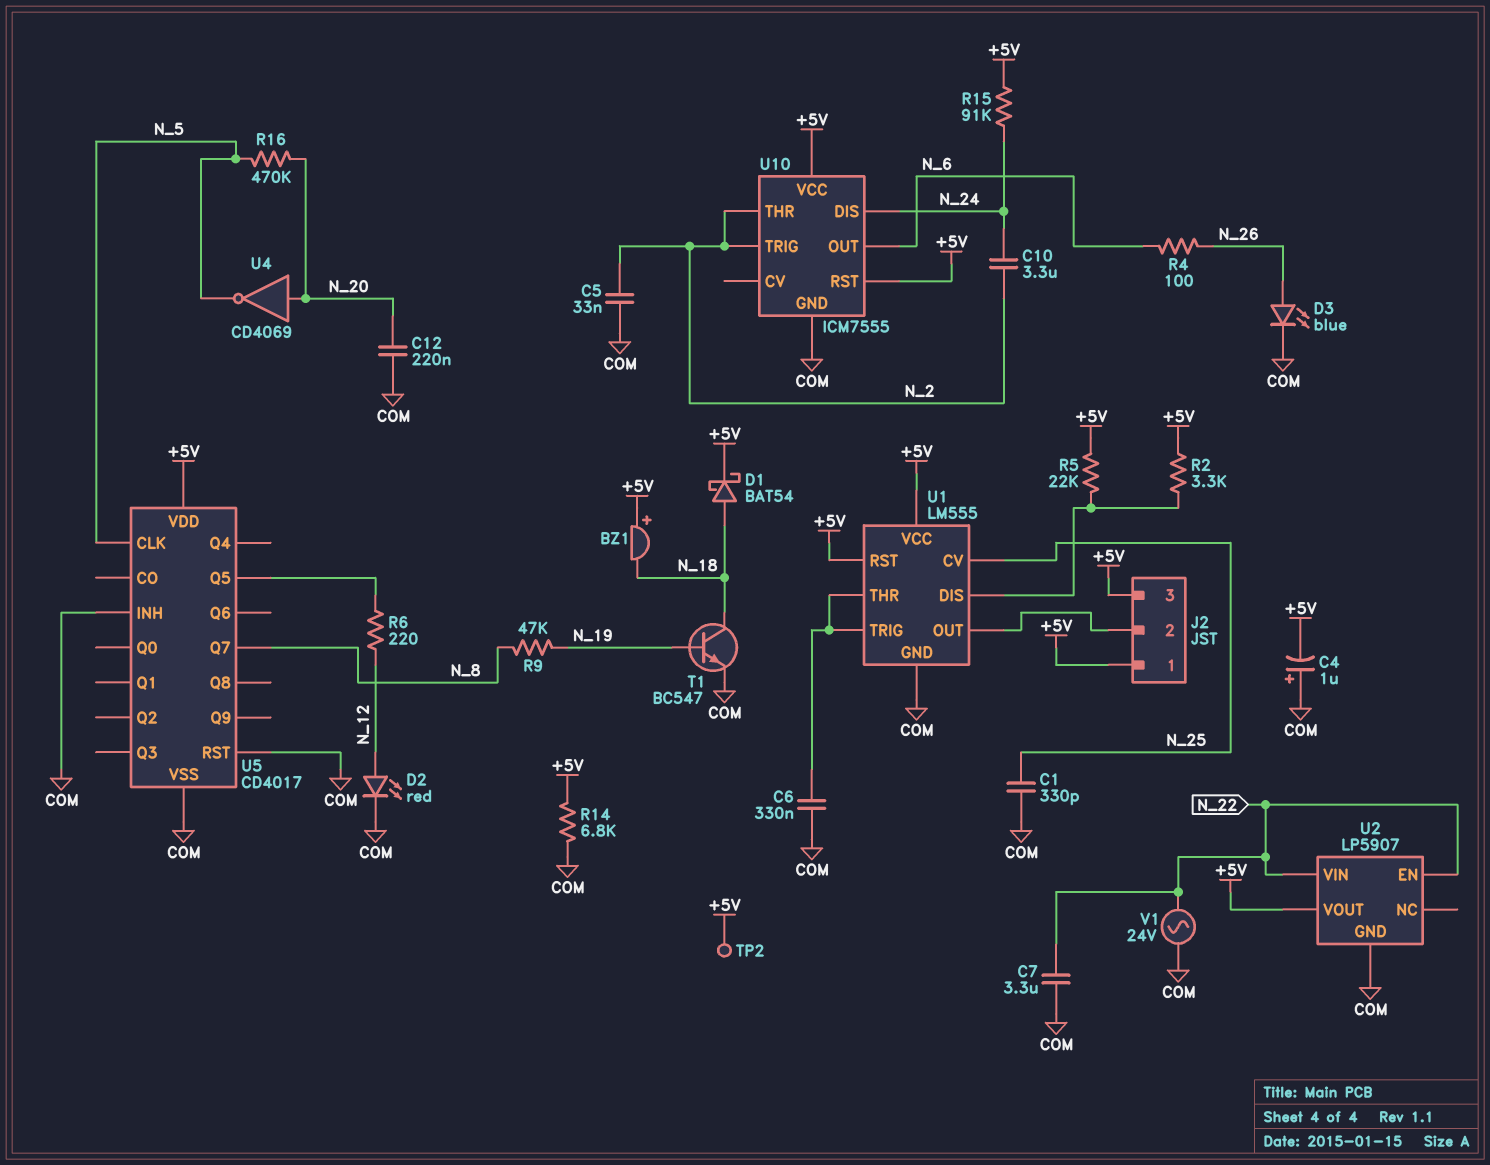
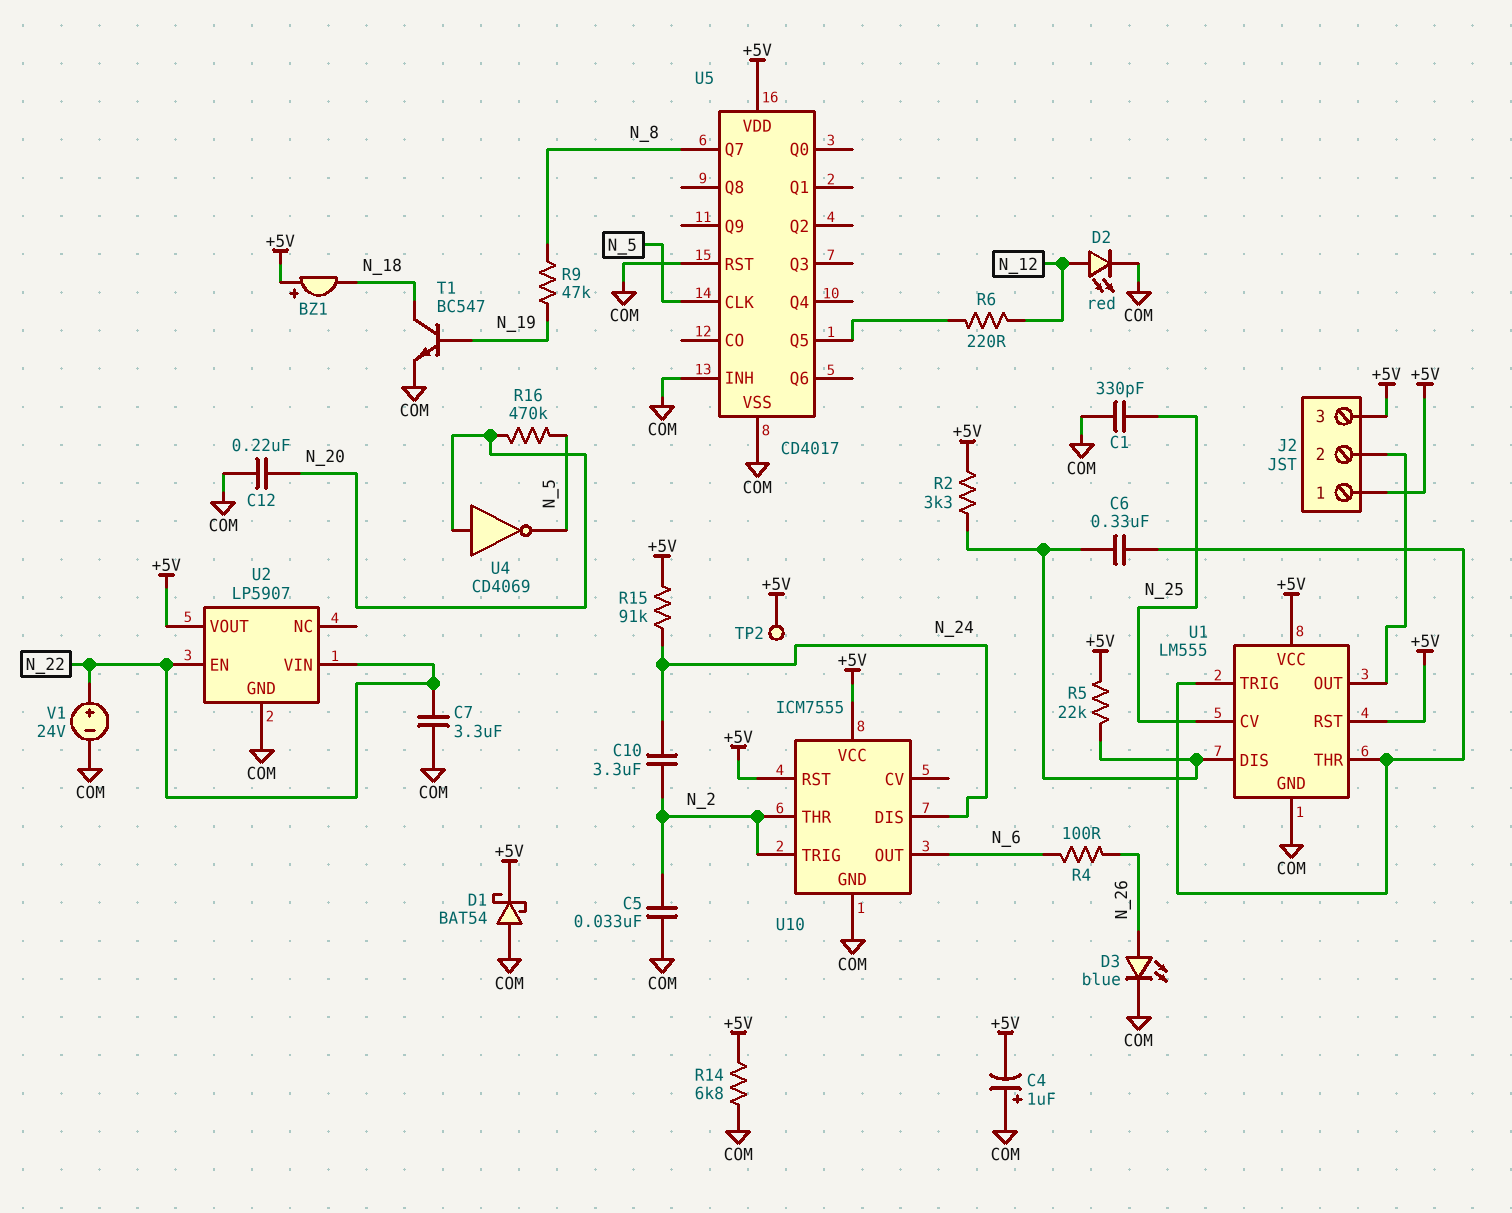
C6: 330nF (COM, U1/THR) -> 330nF (U1/DIS, U1/THR)
D1: schottky BAT54 (A N_18, K +5V) -> schottky BAT54 (A COM, K +5V)
V1: AC 24V (COM, N_22) -> 24V (plus N_22, minus COM)

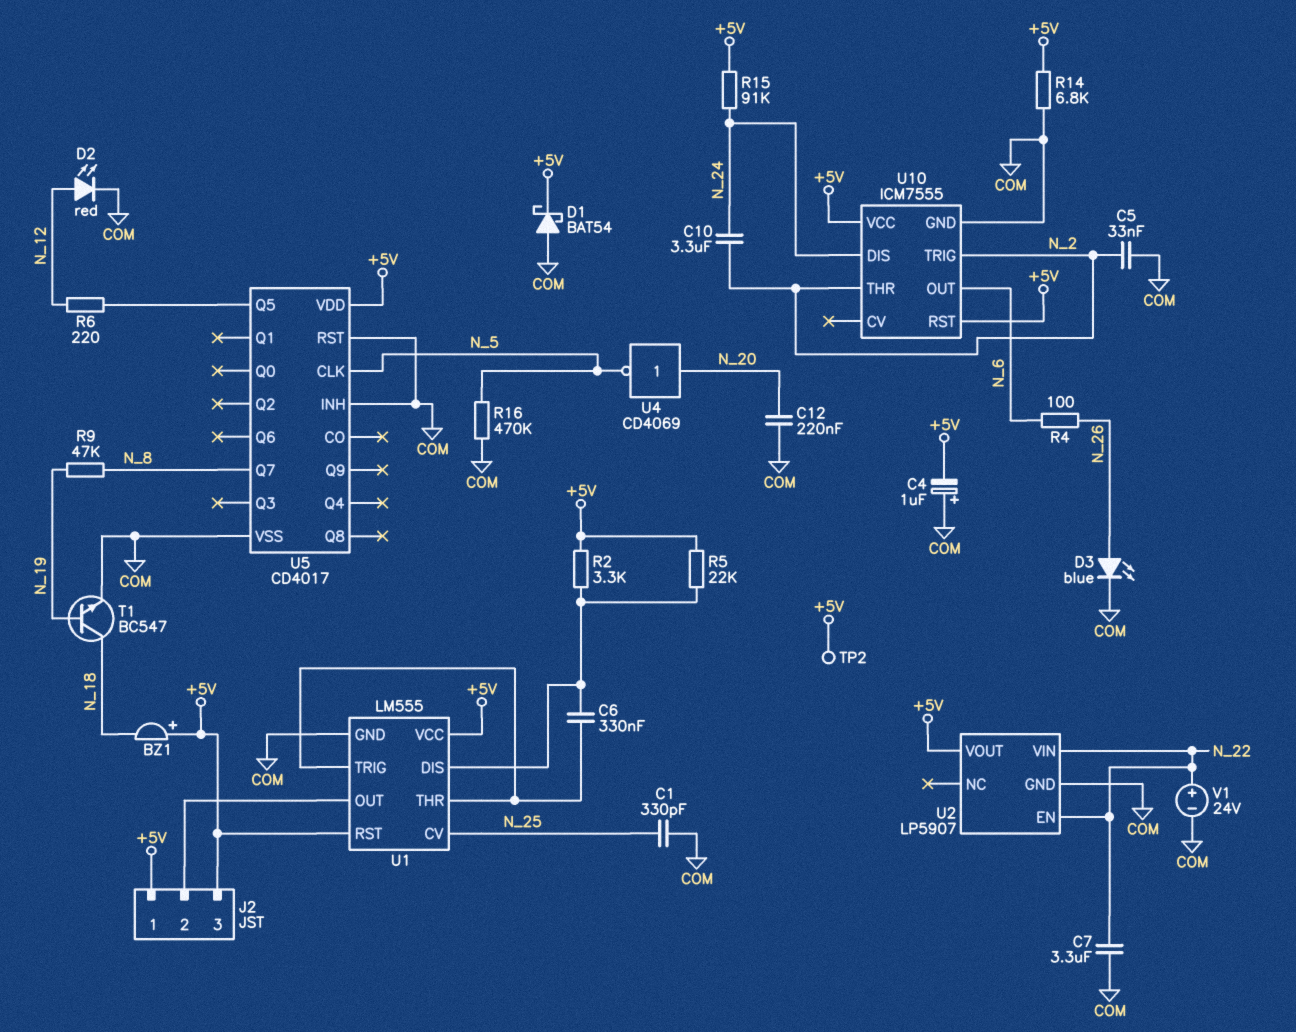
R16: 470k (N_5, N_20) -> 470k (COM, N_5)

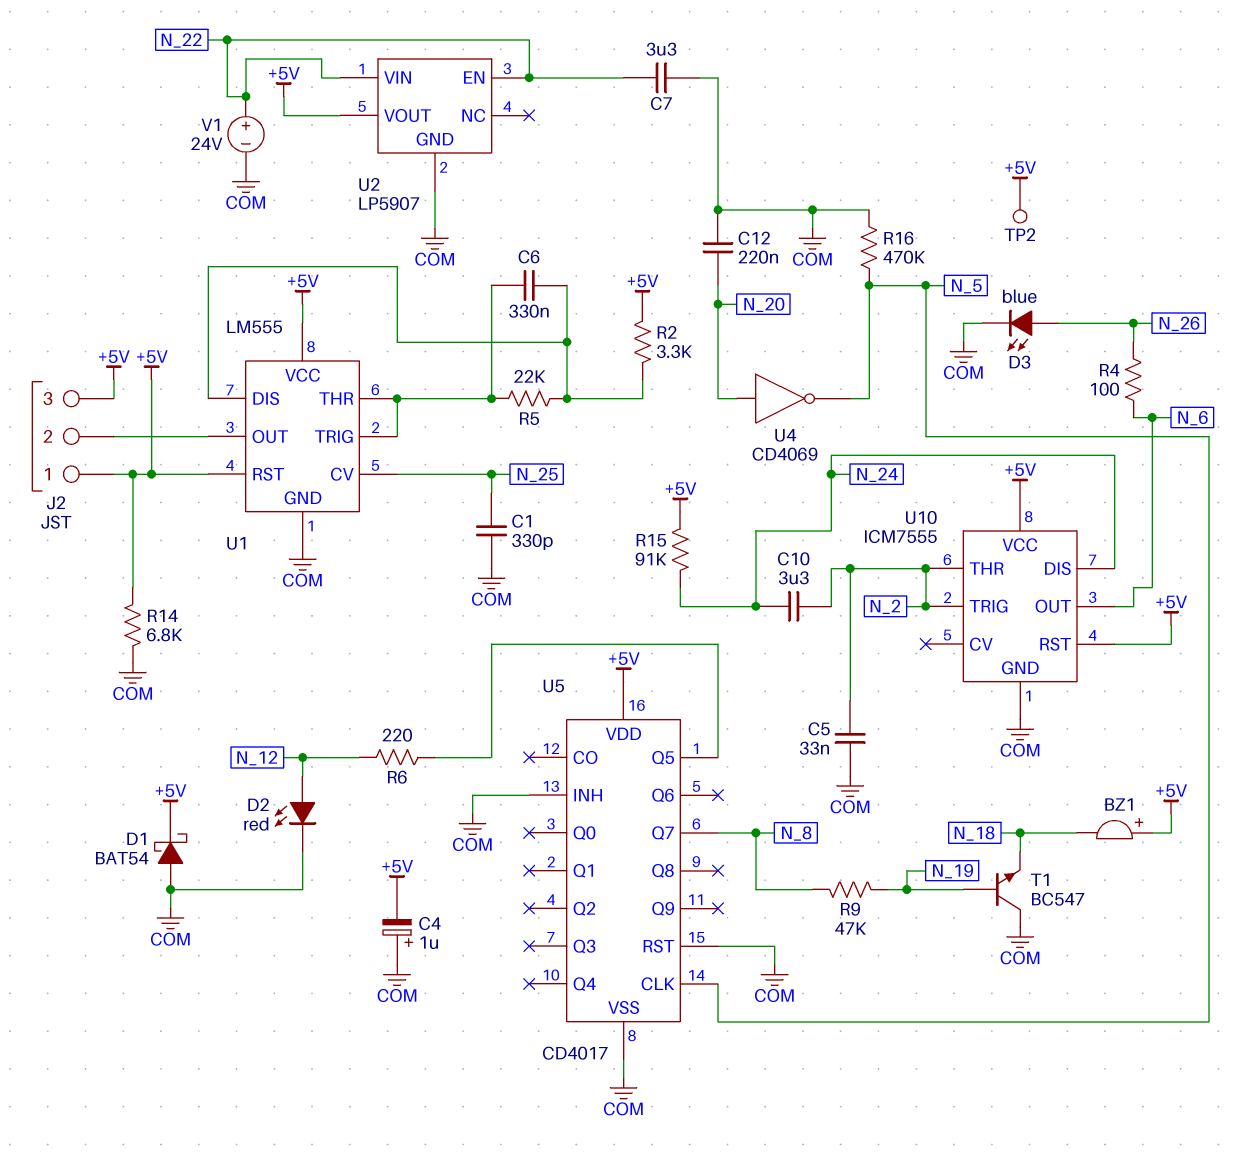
R5: 22k (+5V, U1/DIS) -> 22k (U1/DIS, U1/THR)
T1: NPN BC547 (B N_19, C N_18, E COM) -> NPN BC547 (B N_19, C COM, E N_18)

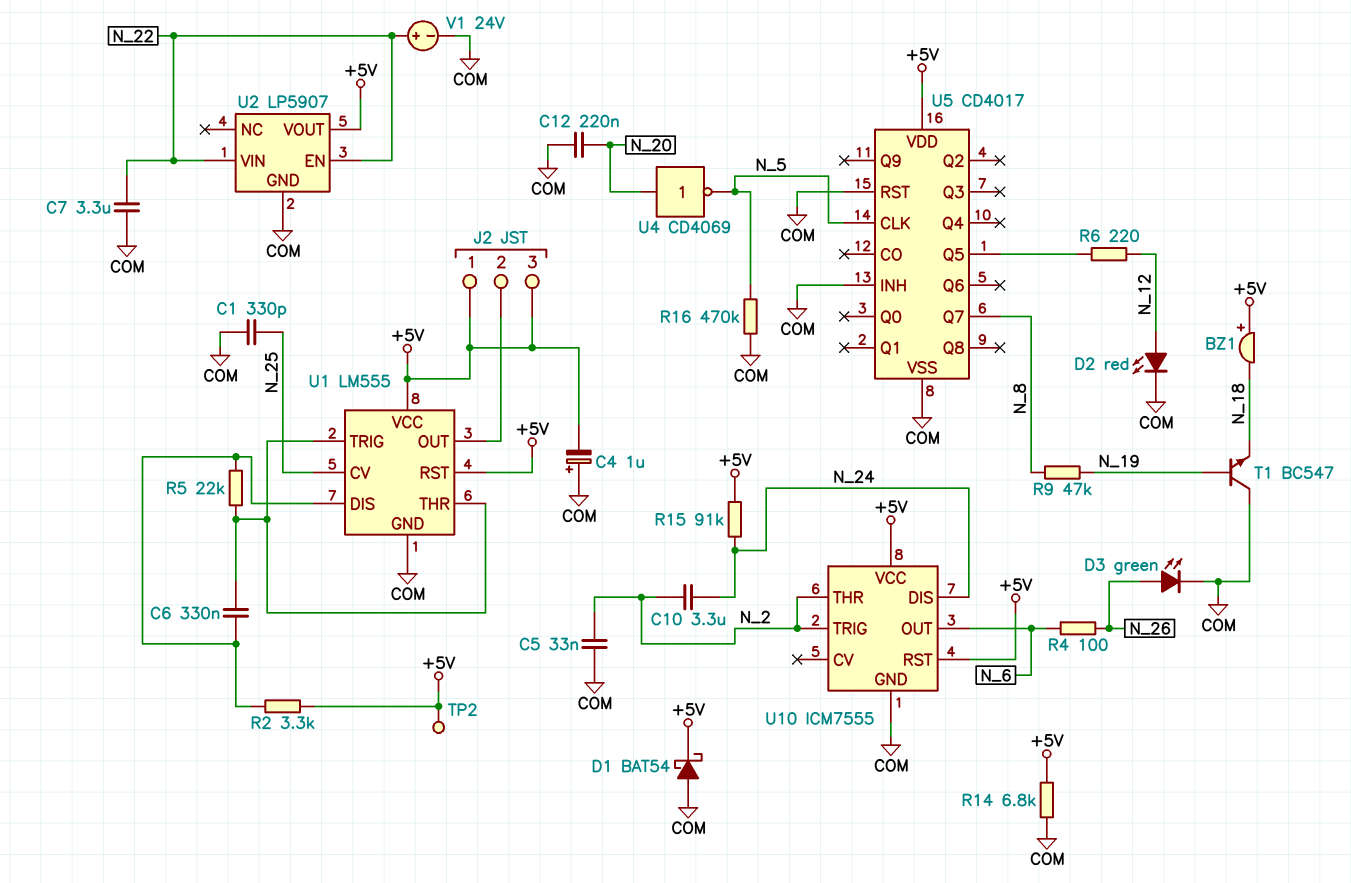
D3: LED blue (A N_26, K COM) -> LED green (A N_26, K COM)

